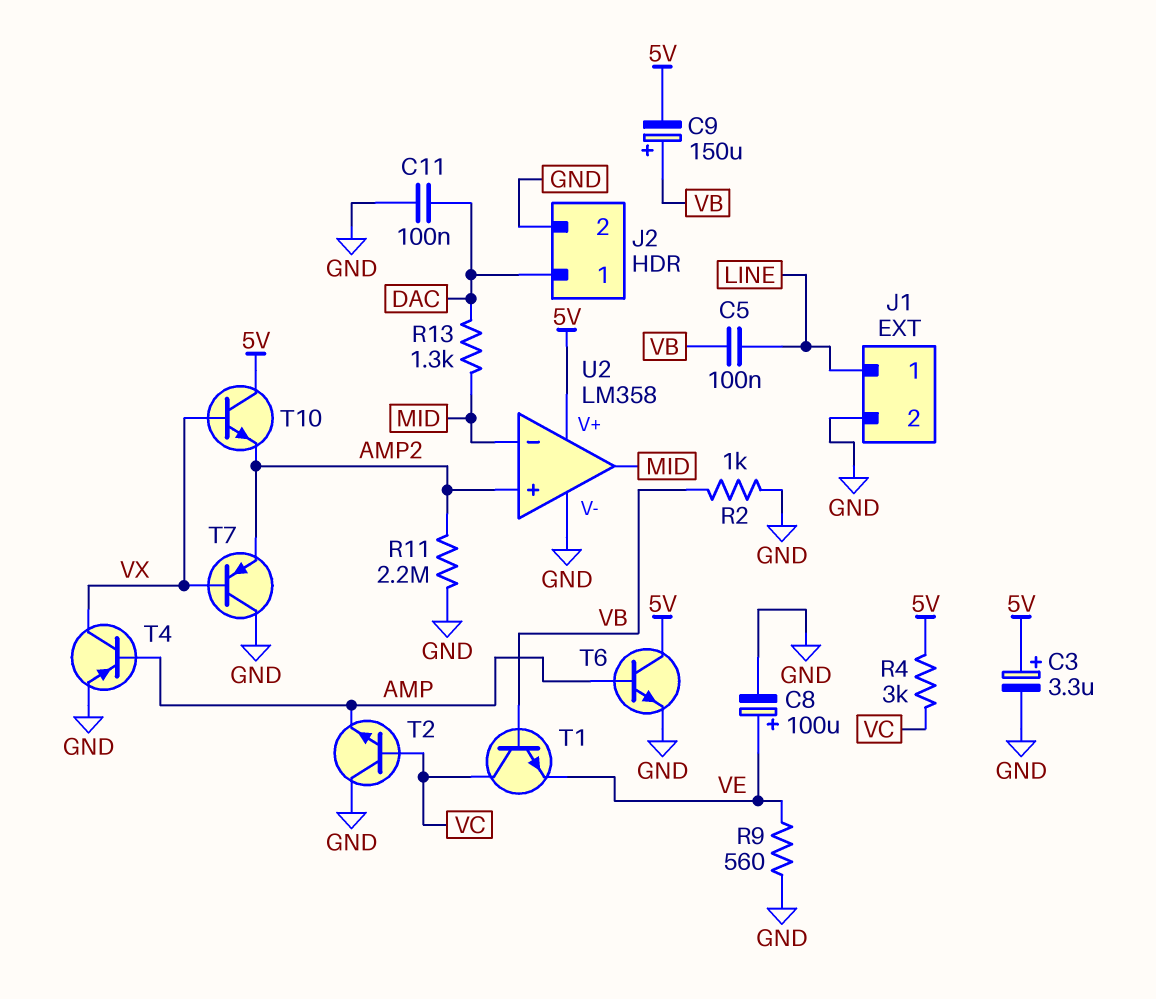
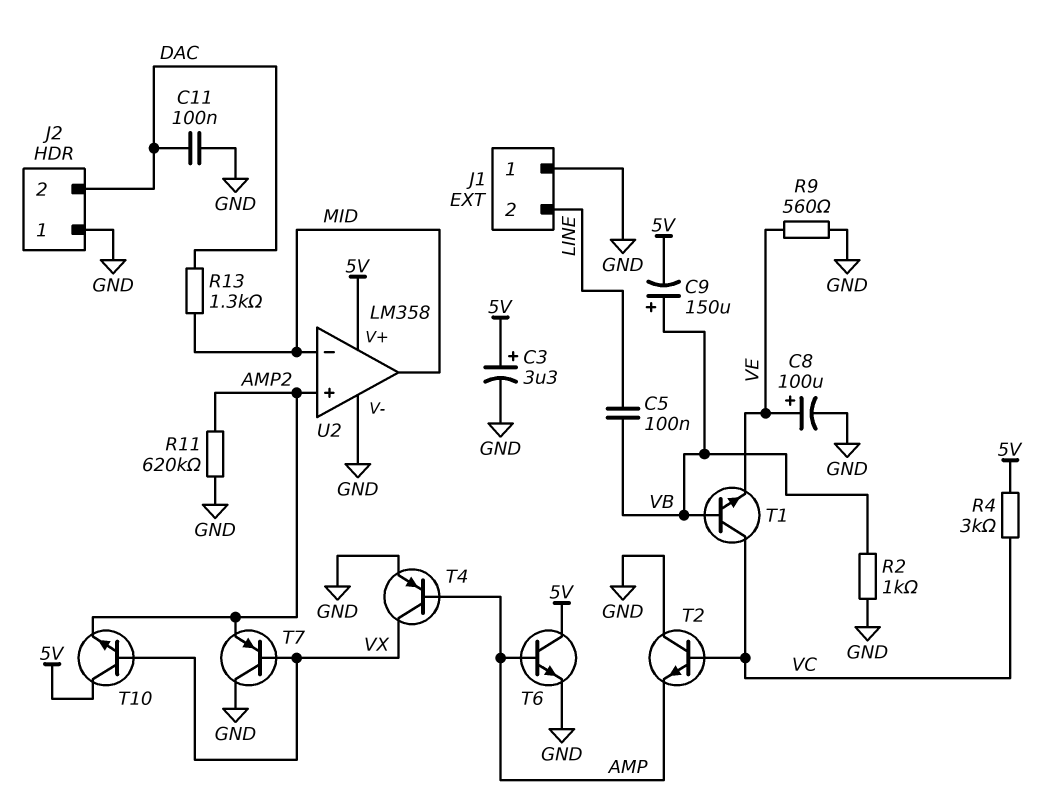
J1 pin 1: LINE -> GND
J1 pin 2: GND -> LINE
J2 pin 1: DAC -> GND
J2 pin 2: GND -> DAC
R11: 2.2M (AMP2, GND) -> 620k (AMP2, GND)

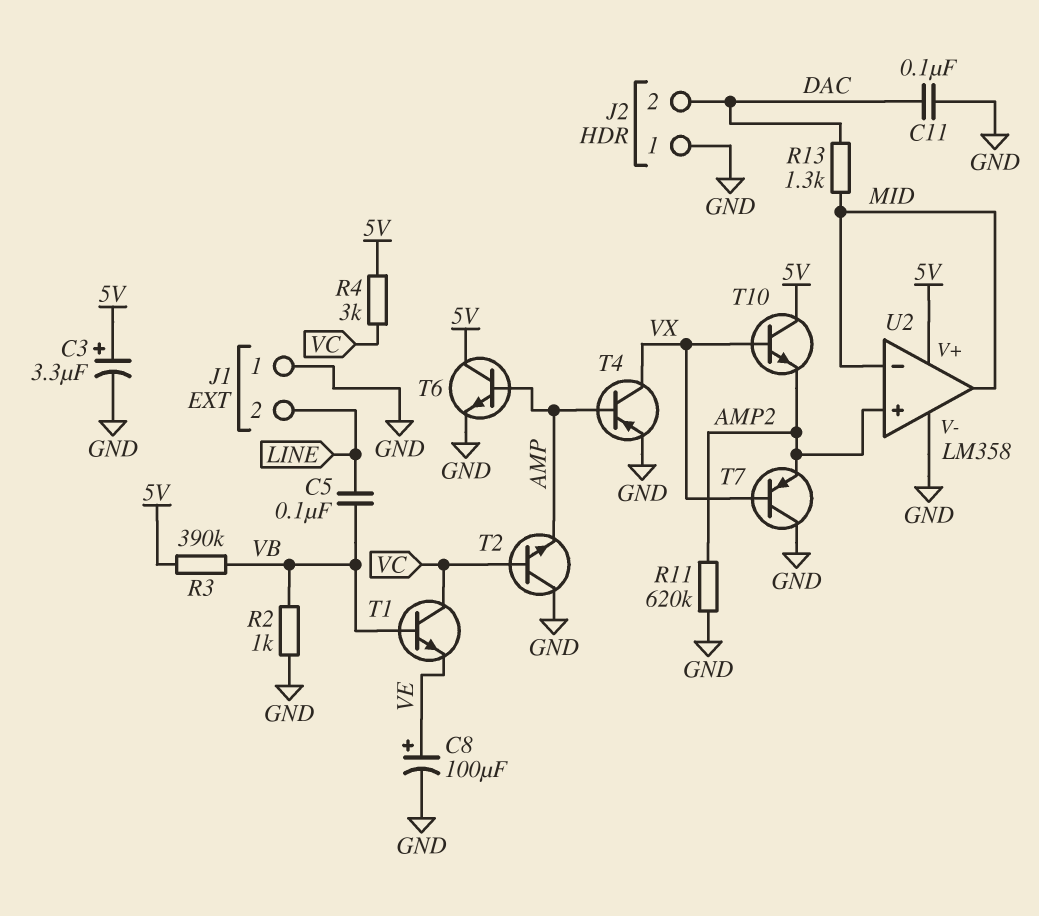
C9: 150uF (plus VB, minus 5V) -> none
R3: none -> 390k (5V, VB)
R9: 560 (GND, VE) -> none

